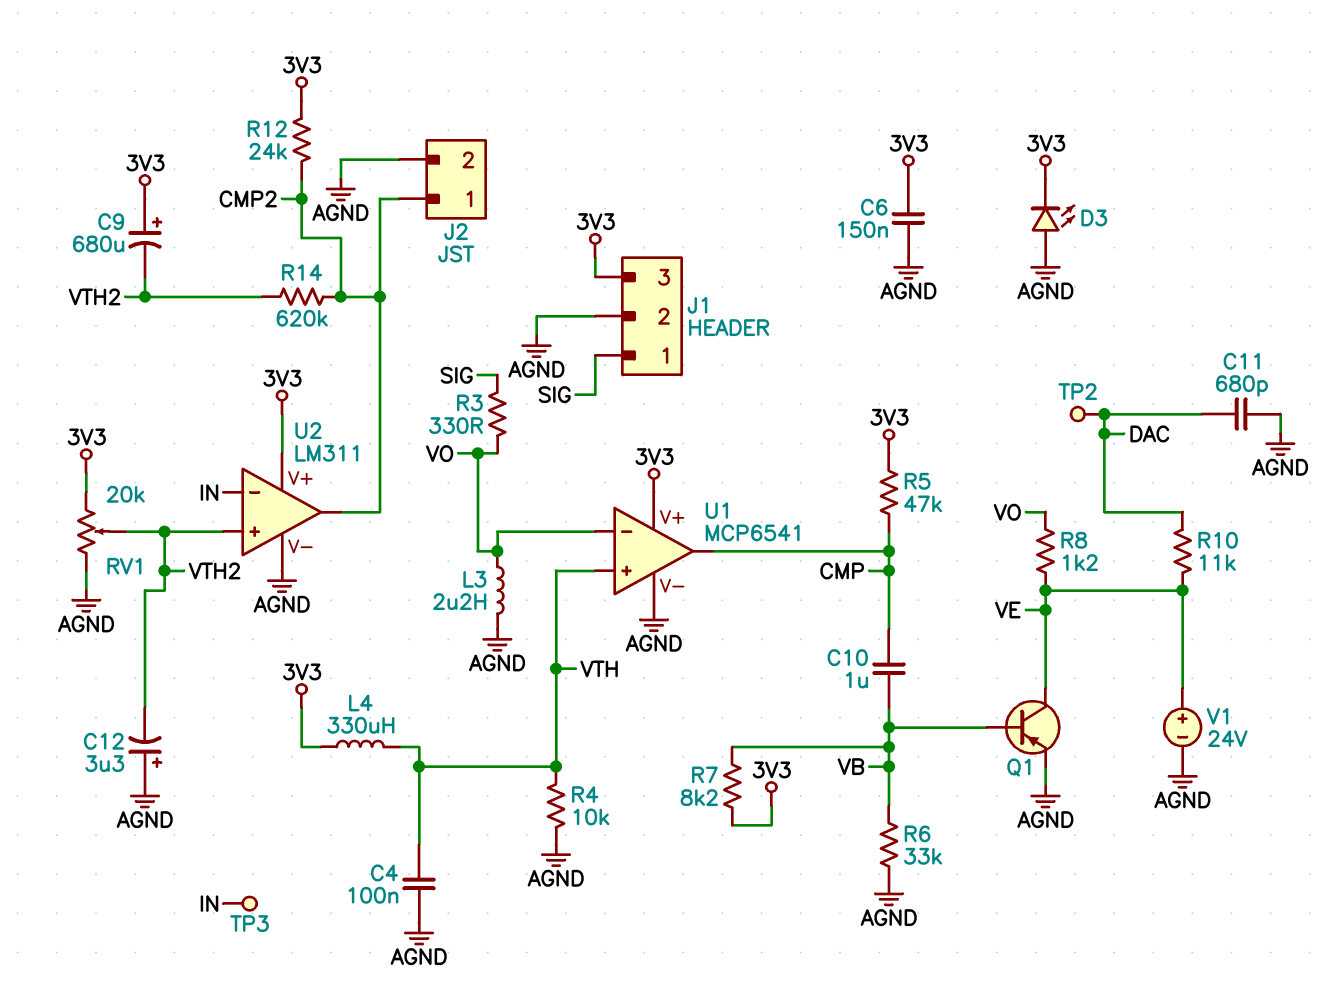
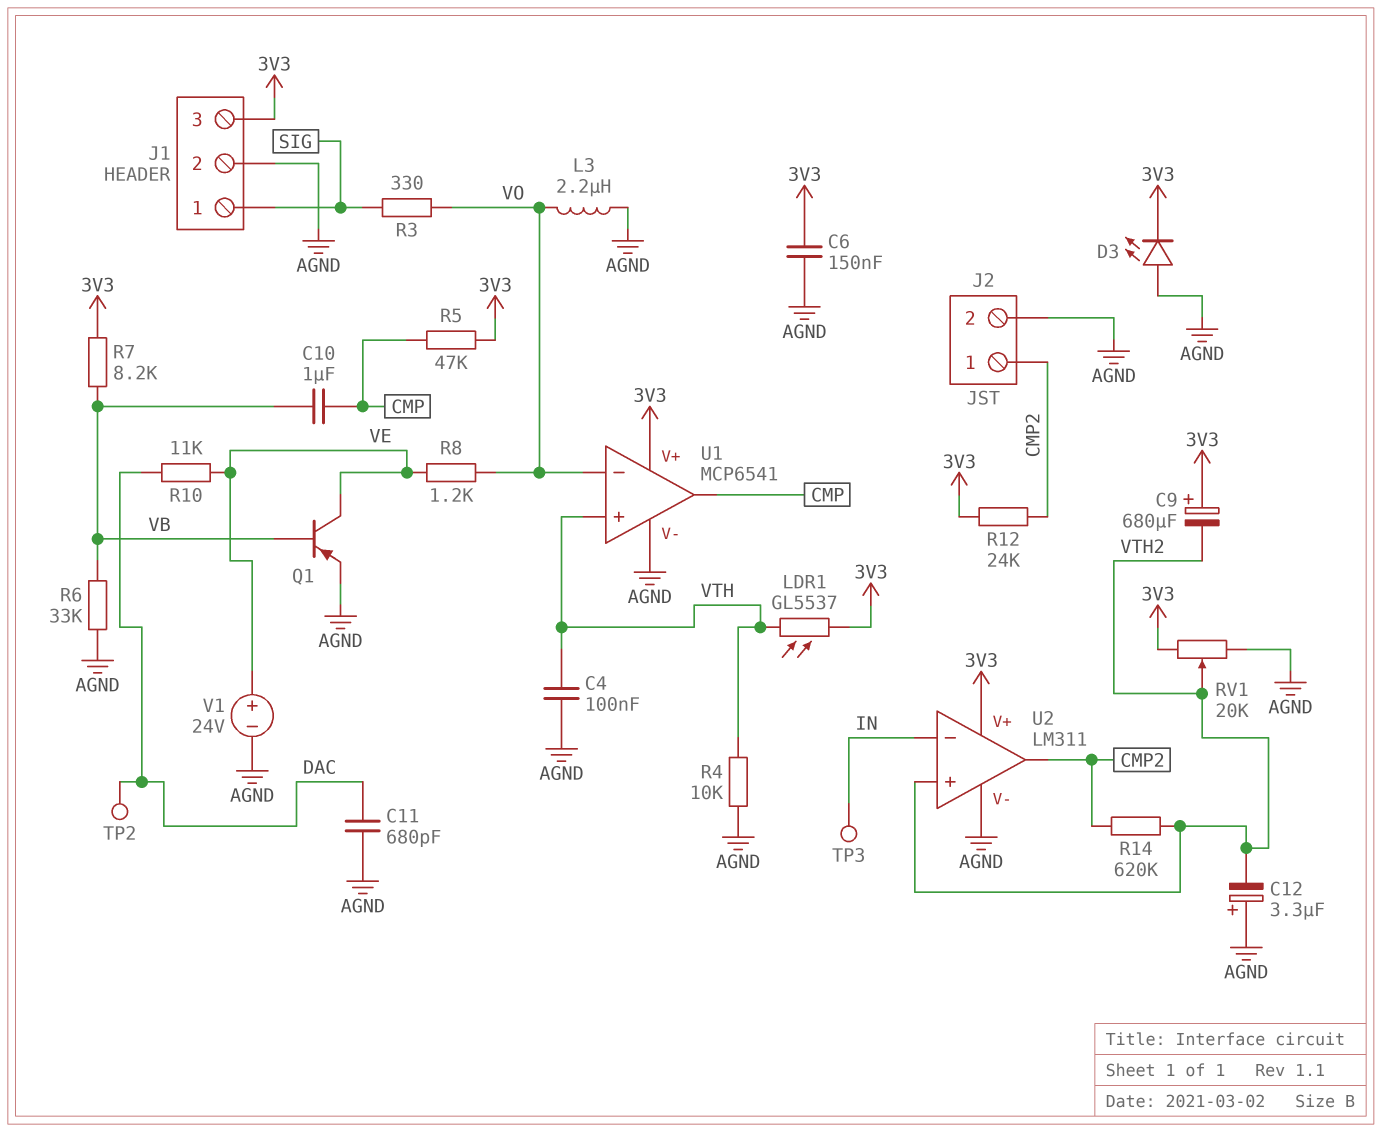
L4: 330uH (3V3, VTH) -> none
LDR1: none -> GL5537 (3V3, VTH)

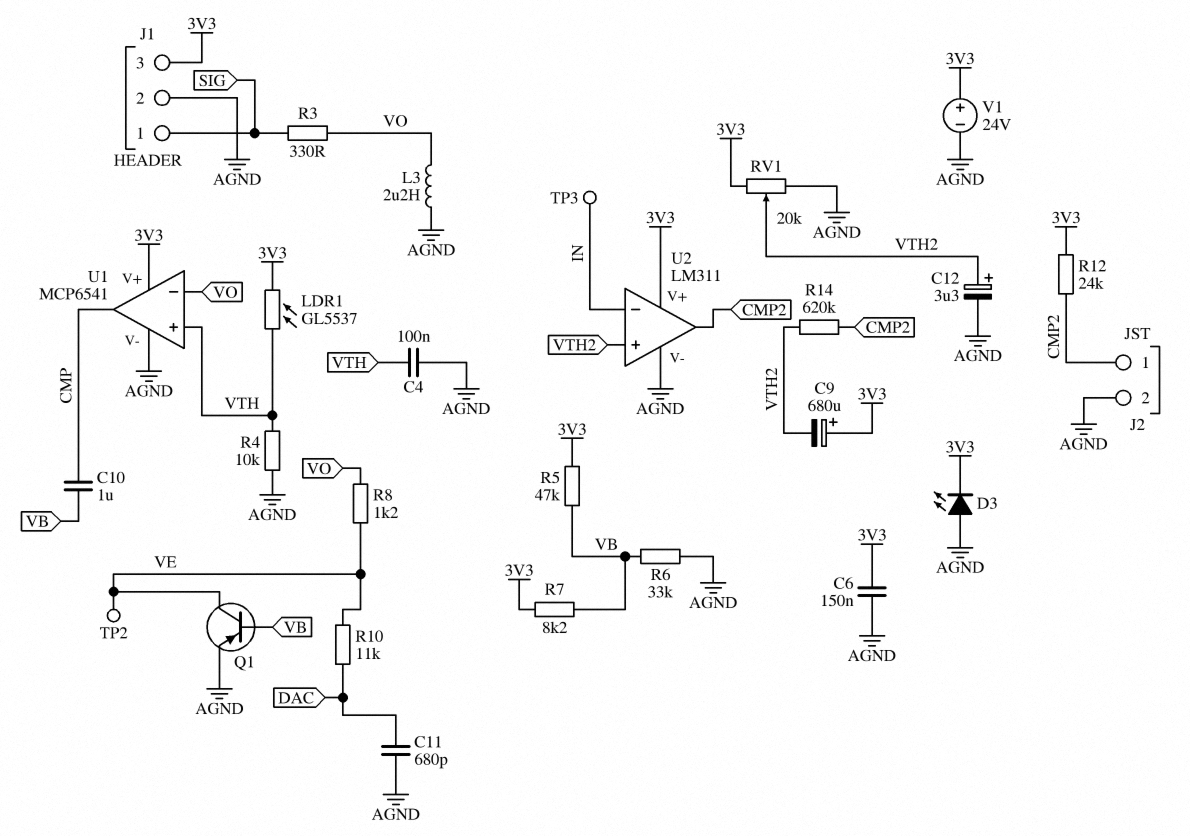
C12: 3.3uF (plus AGND, minus VTH2) -> 3.3uF (plus VTH2, minus AGND)
R5: 47k (3V3, CMP) -> 47k (3V3, VB)
TP2: test point (DAC) -> test point (VE)
V1: 24V (plus VE, minus AGND) -> 24V (plus 3V3, minus AGND)

